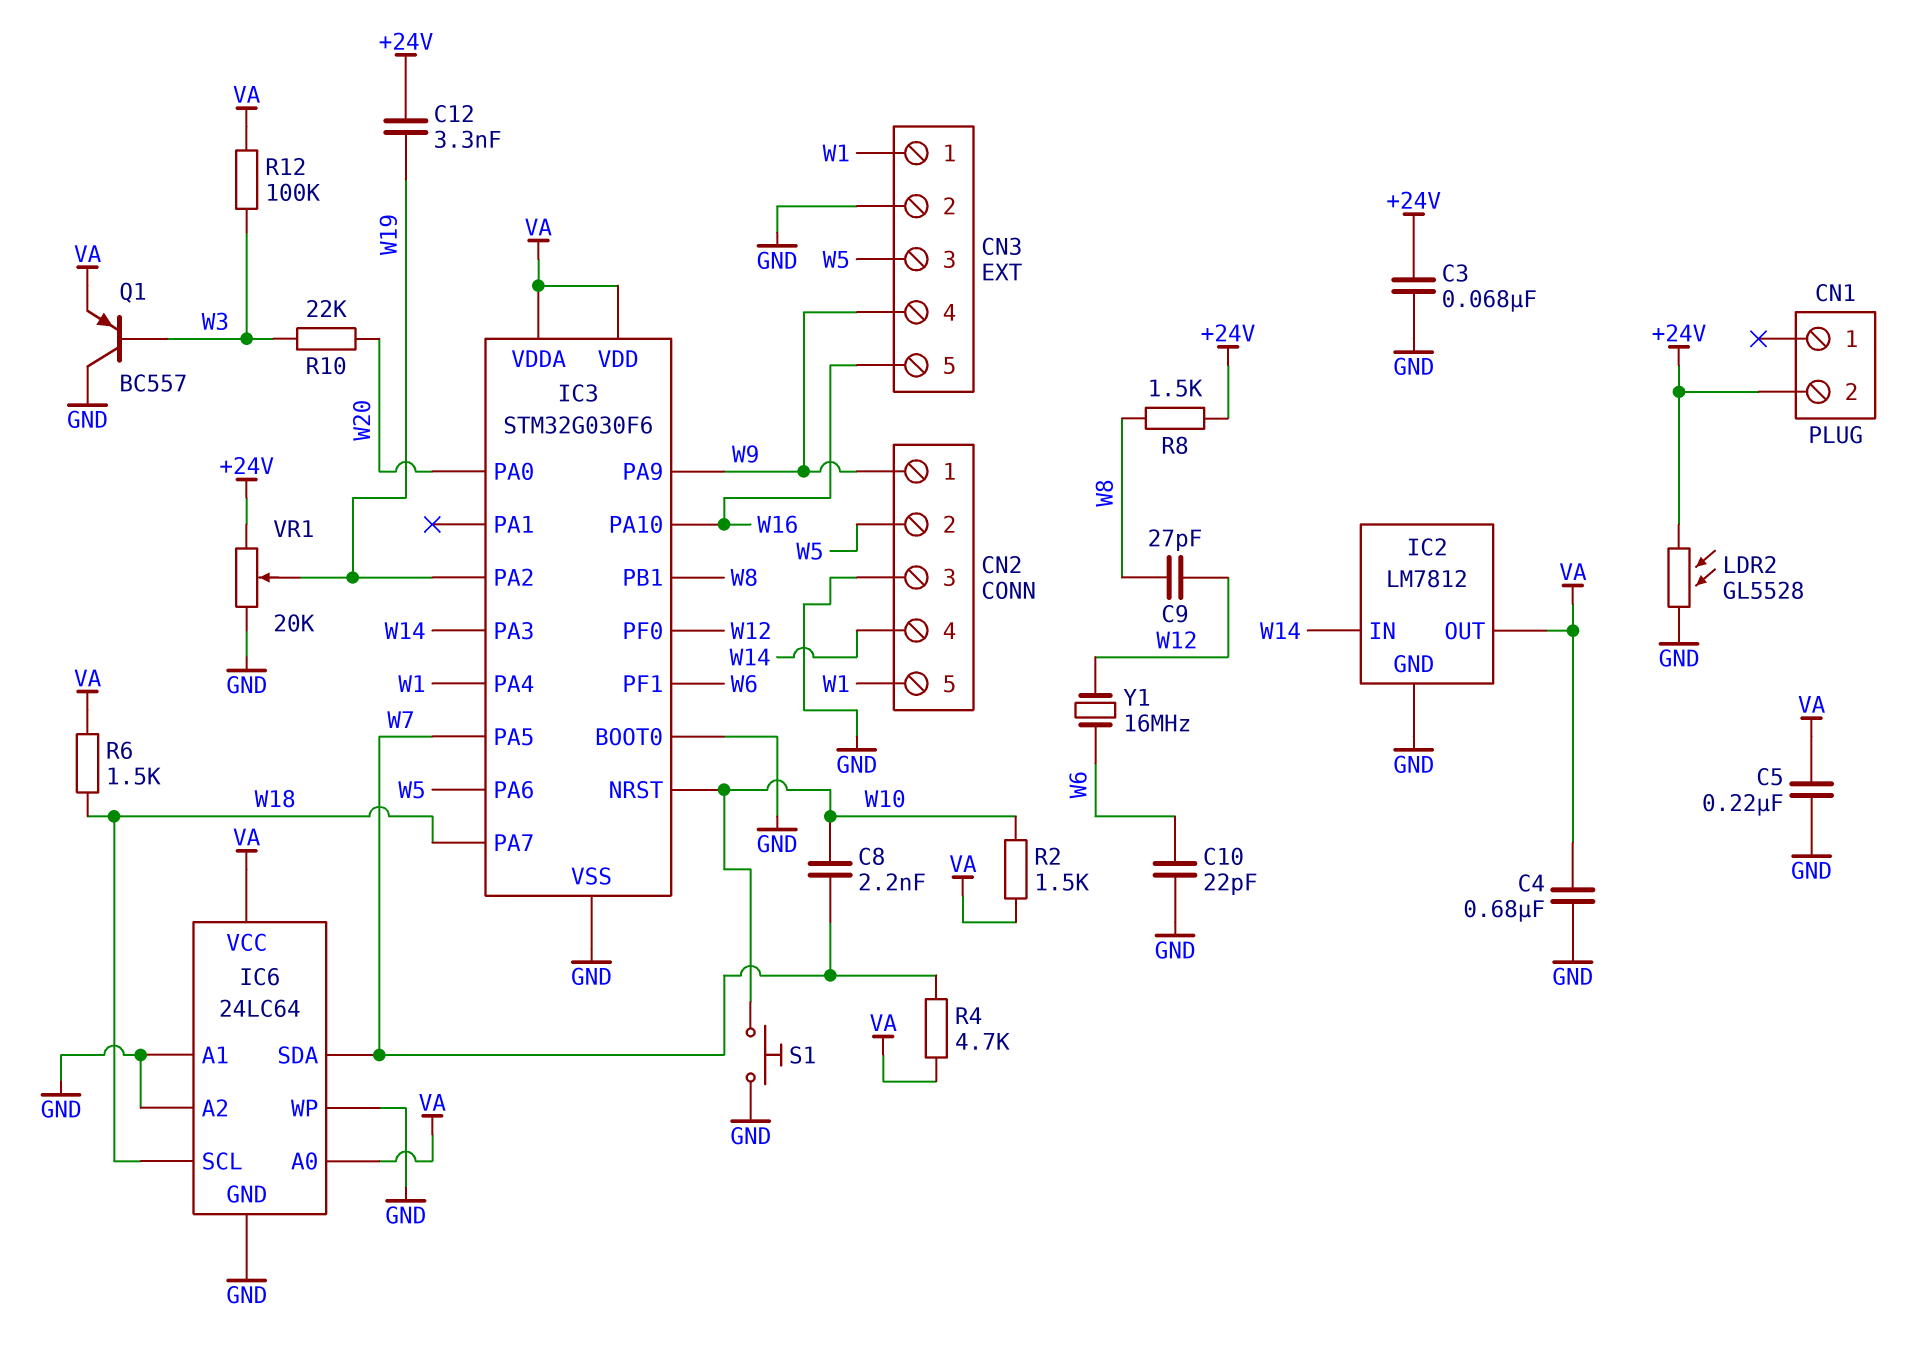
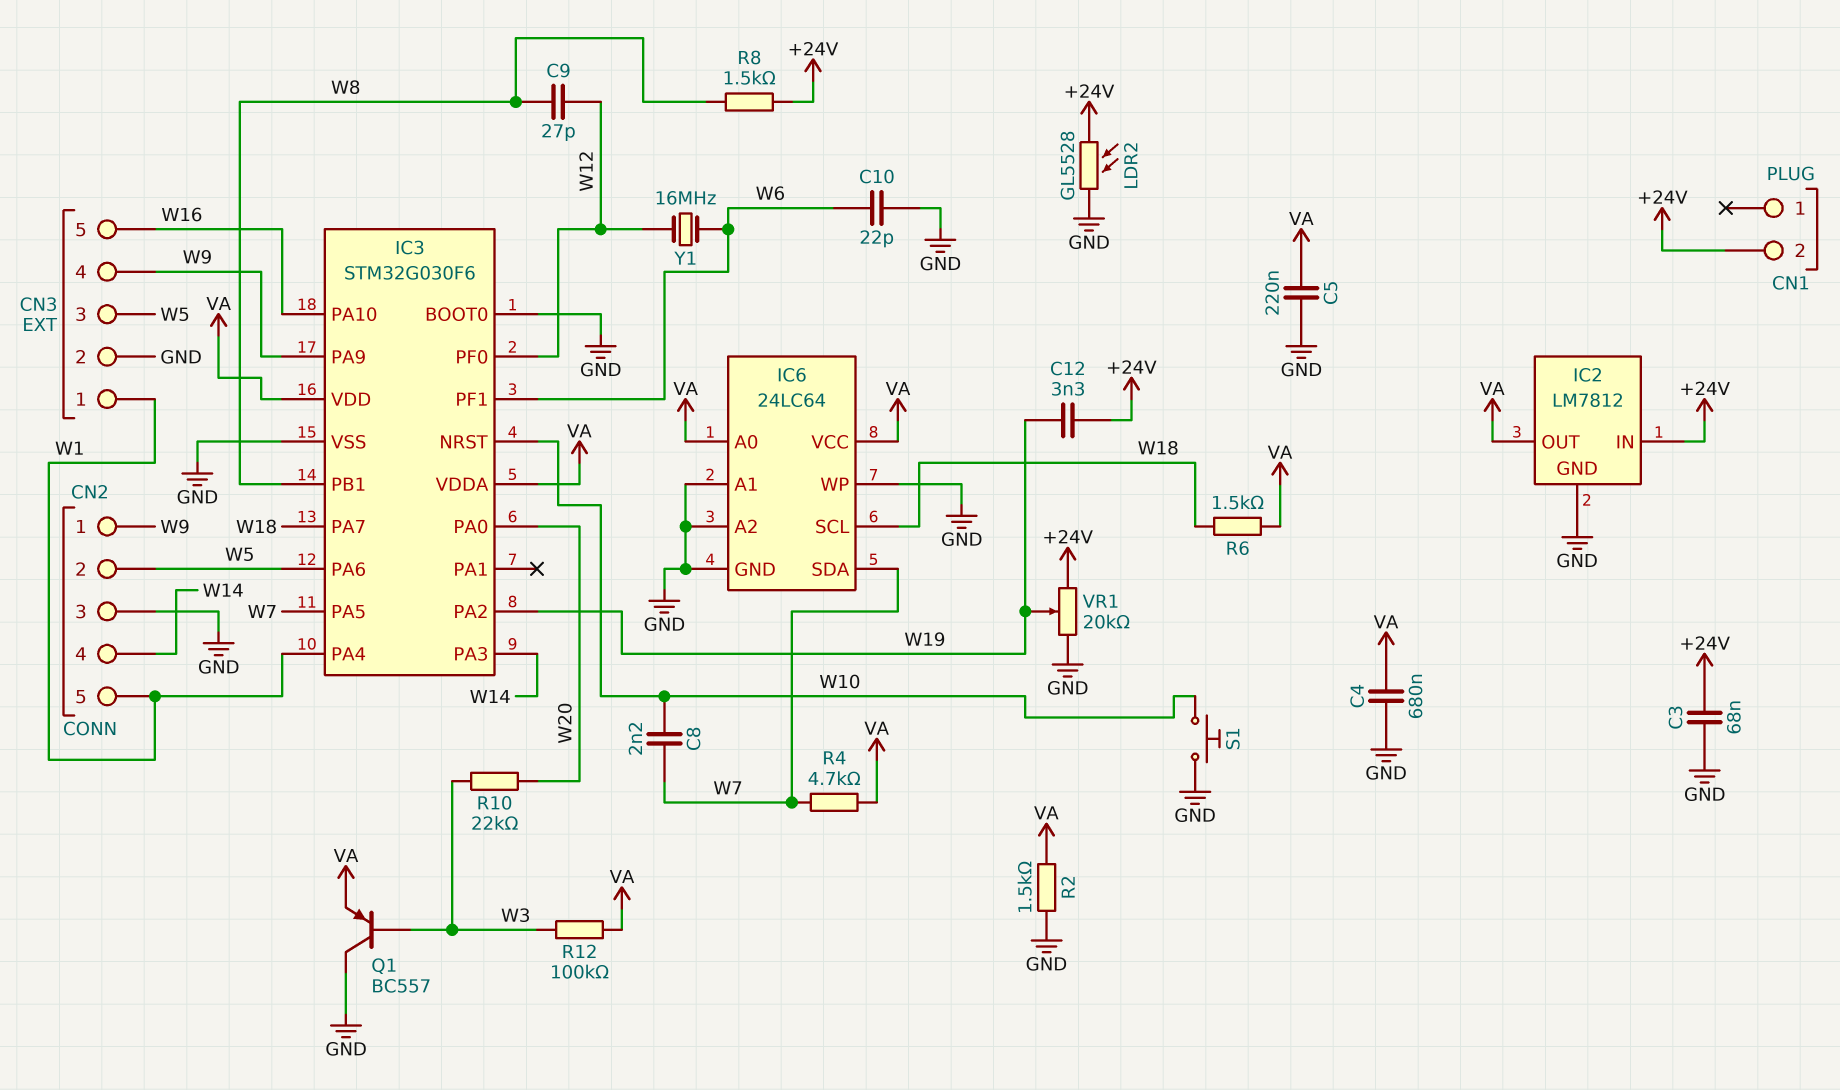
IC2 pin IN: W14 -> +24V
R2: 1.5k (VA, W10) -> 1.5k (GND, VA)

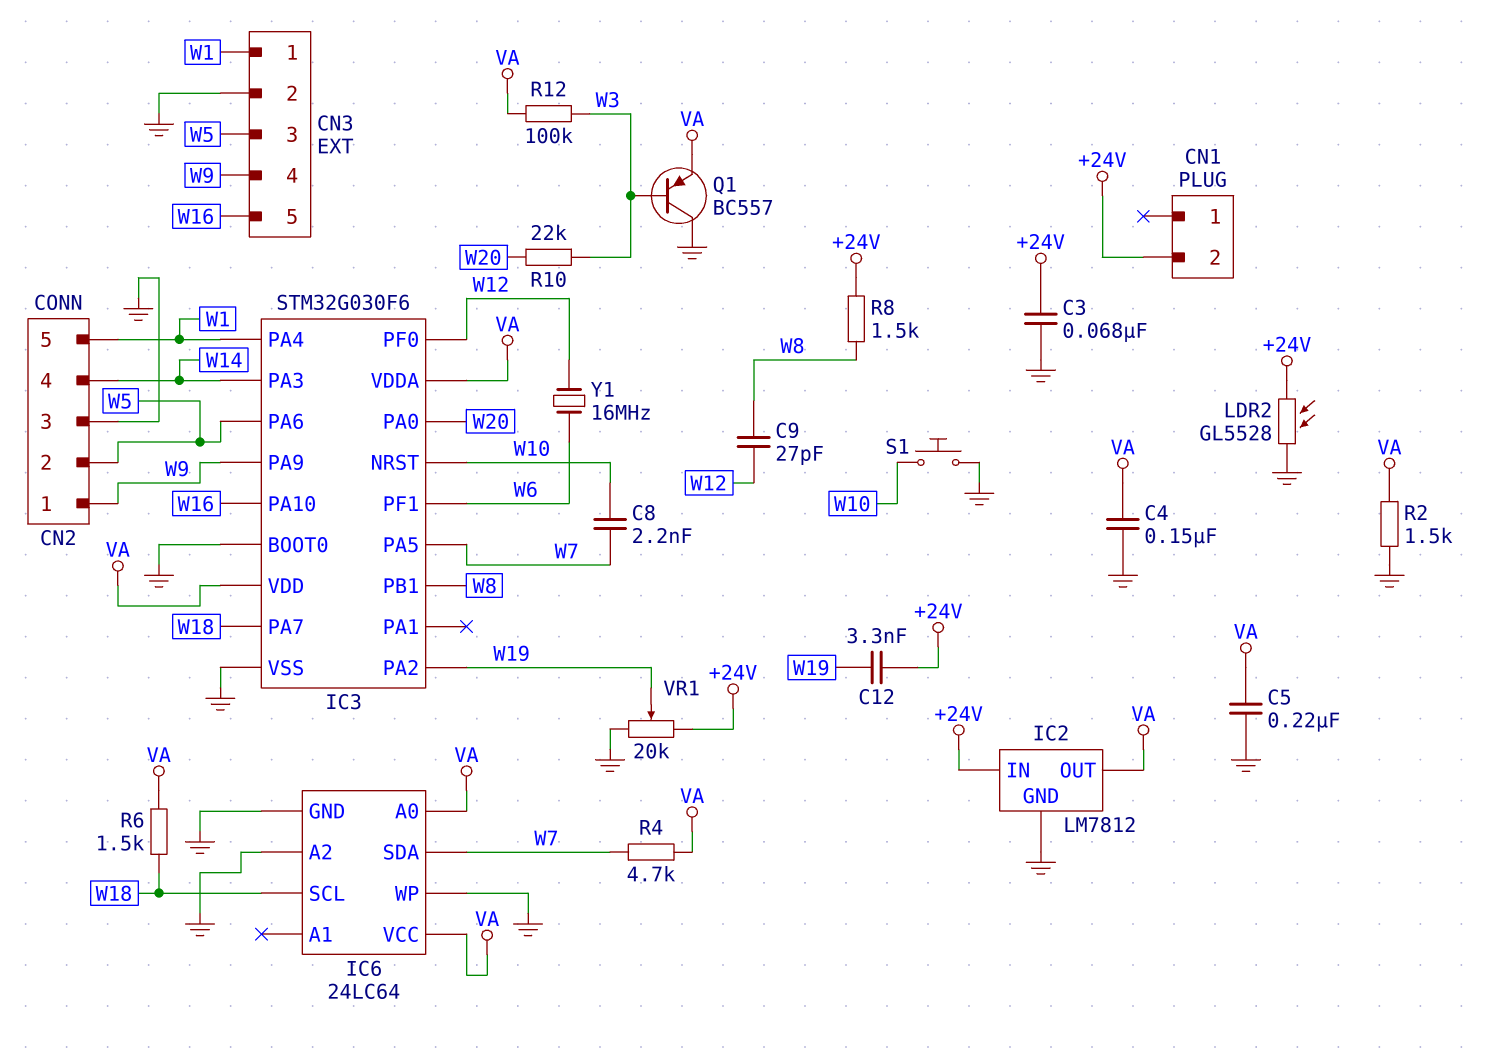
C4: 680nF (GND, VA) -> 150nF (GND, VA)
C10: 22pF (GND, W6) -> none
IC6 pin A1: GND -> none

